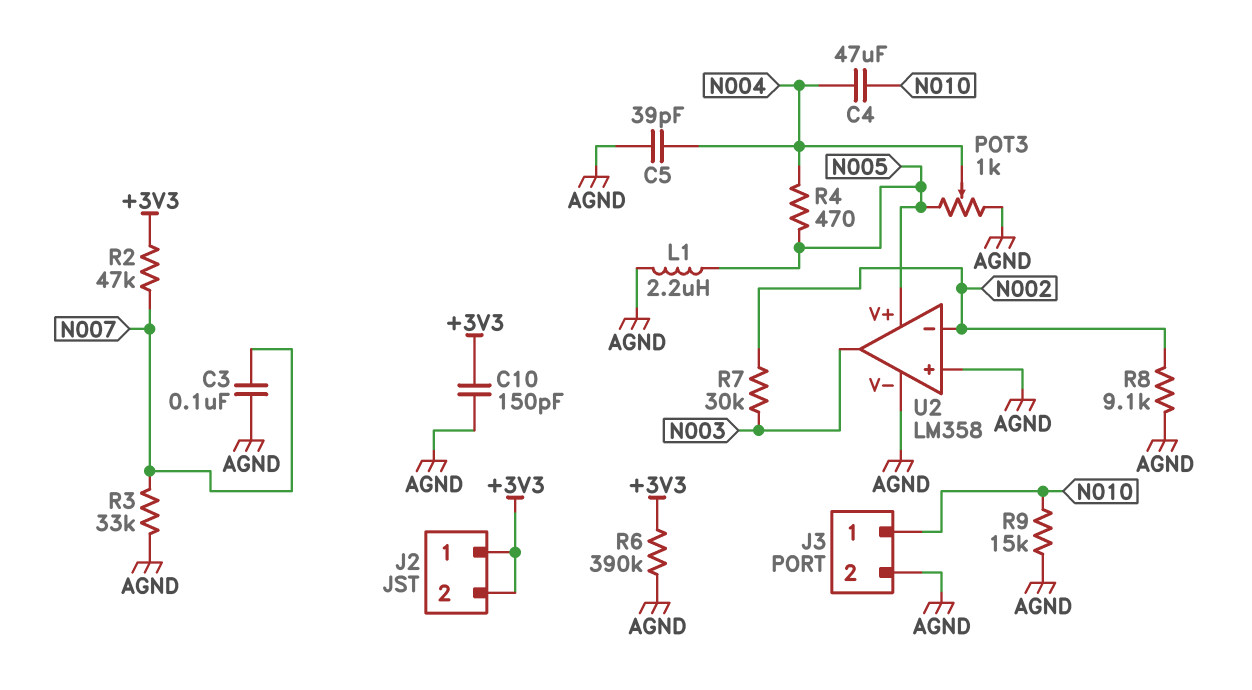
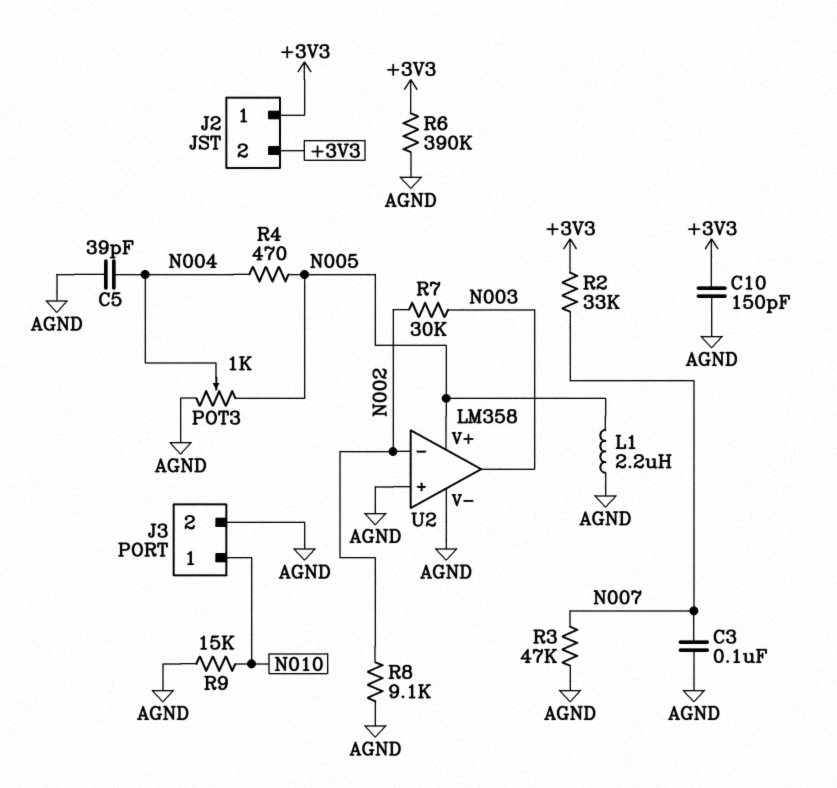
C4: 47uF (N004, N010) -> none
R2: 47k (+3V3, N007) -> 33k (+3V3, N007)
R3: 33k (AGND, N007) -> 47k (AGND, N007)

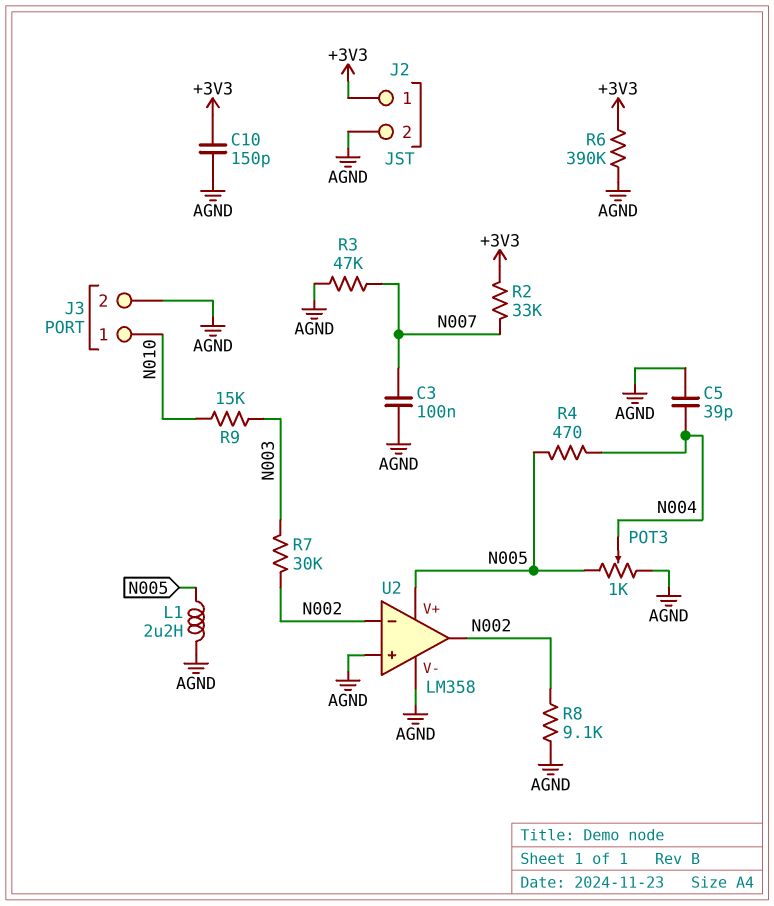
J2 pin 2: +3V3 -> AGND
R9: 15k (AGND, N010) -> 15k (N003, N010)
U2 pin out: N003 -> N002

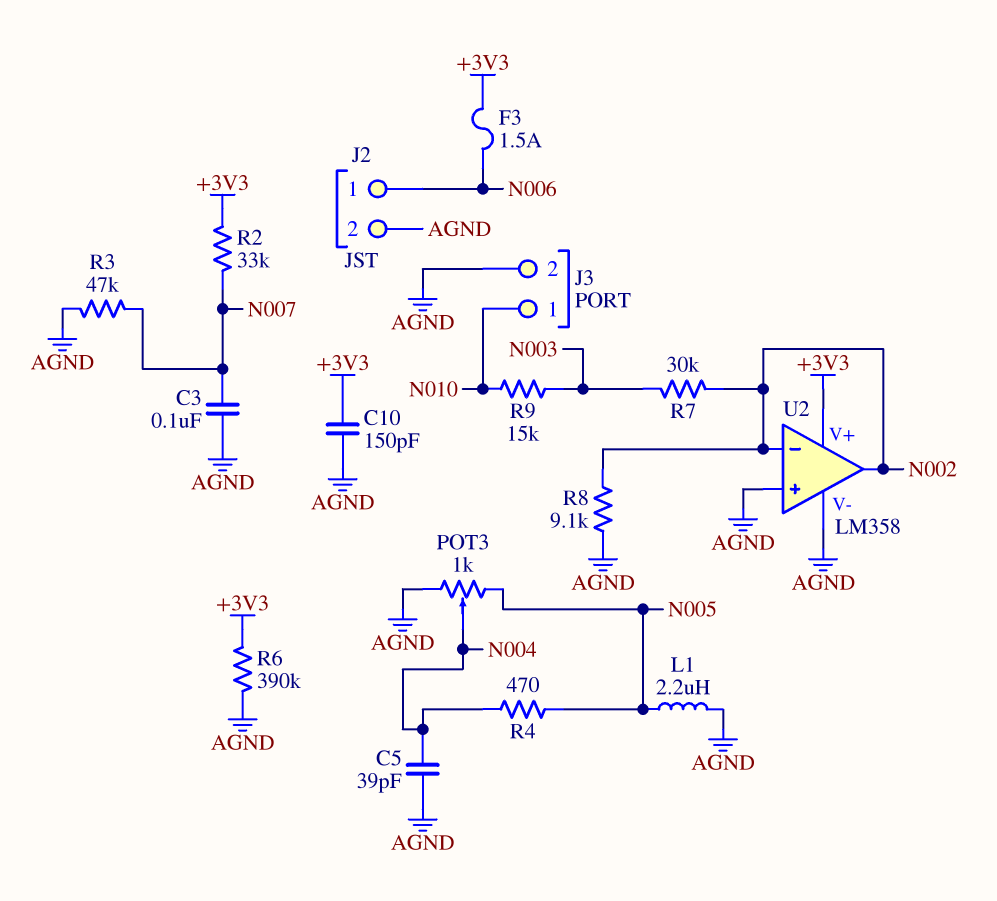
F3: none -> 1.5A (+3V3, N006)
J2 pin 1: +3V3 -> N006
U2 pin V+: N005 -> +3V3

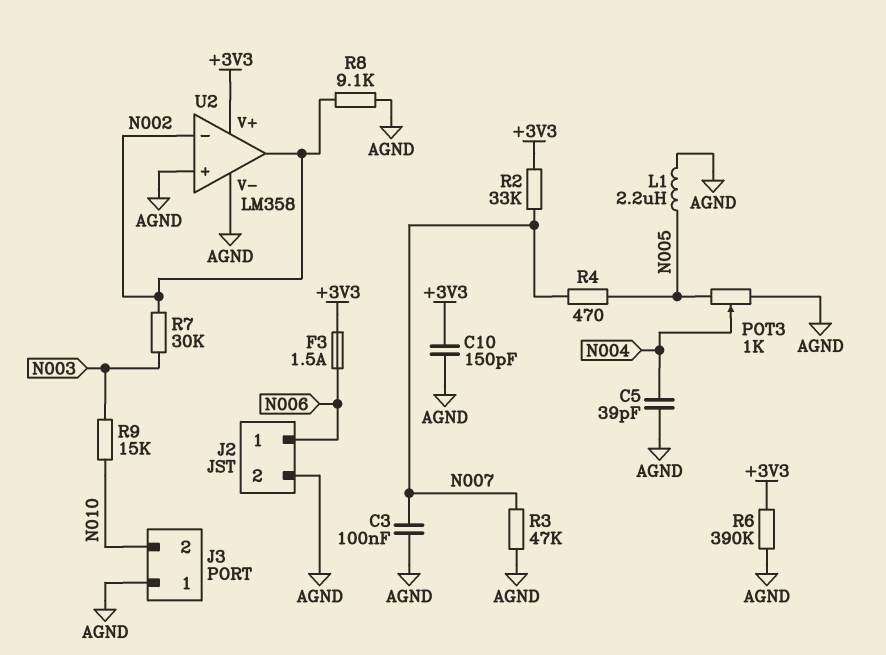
J3 pin 1: N010 -> AGND
J3 pin 2: AGND -> N010
R4: 470 (N004, N005) -> 470 (N005, N007)

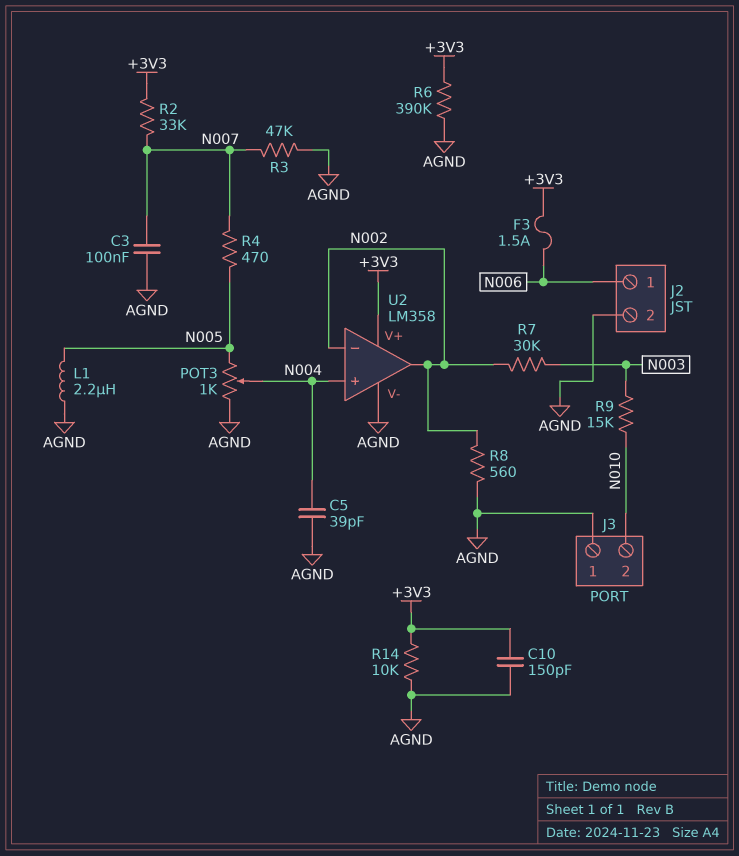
R8: 9.1k (AGND, N002) -> 560 (AGND, N002)
R14: none -> 10k (+3V3, AGND)
U2 pin in+: AGND -> N004

